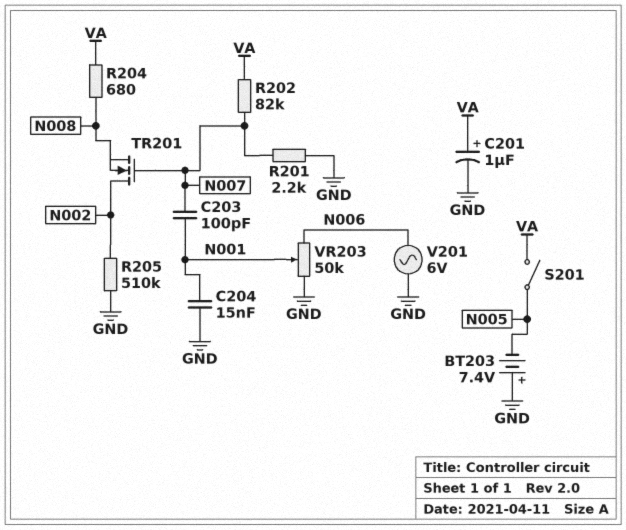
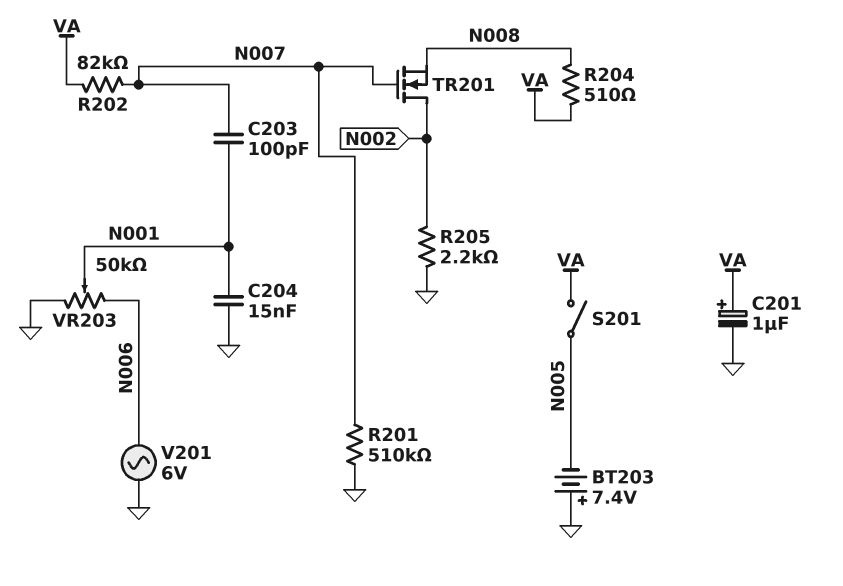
R201: 2.2k (GND, N007) -> 510k (GND, N007)
R204: 680 (N008, VA) -> 510 (N008, VA)
R205: 510k (GND, N002) -> 2.2k (GND, N002)

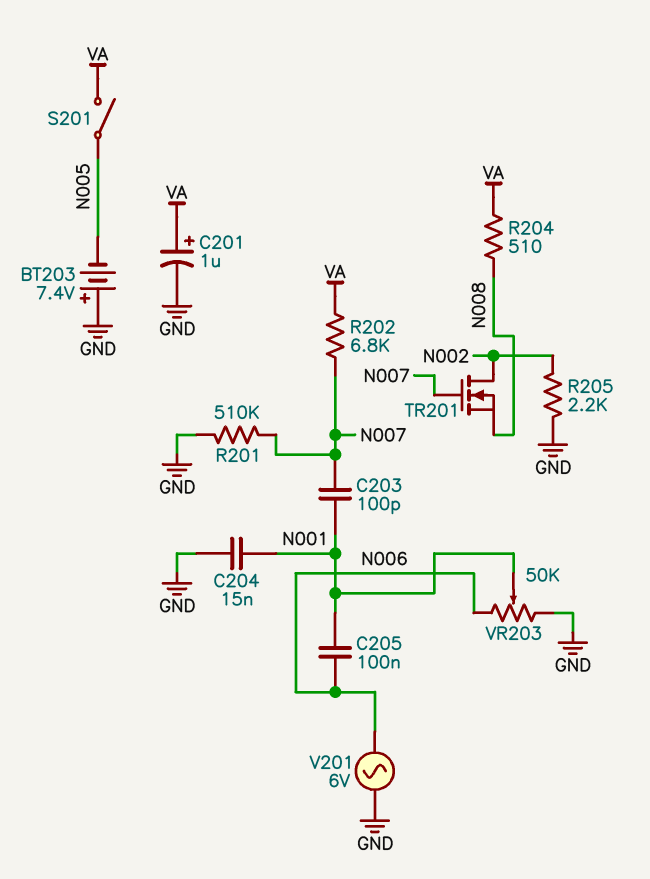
C205: none -> 100nF (N001, N006)
R202: 82k (N007, VA) -> 6.8k (N007, VA)

